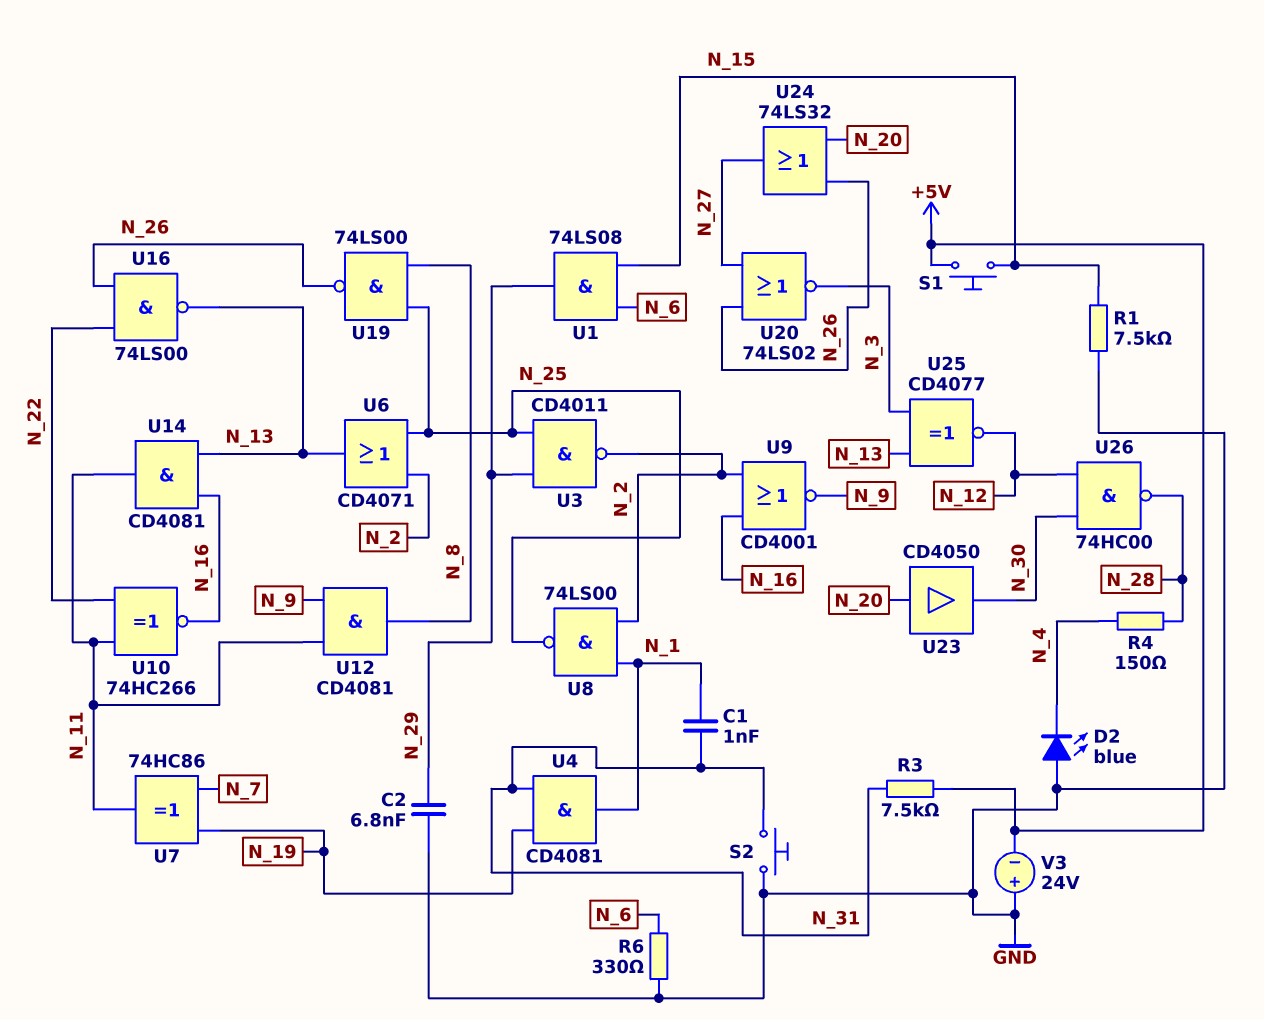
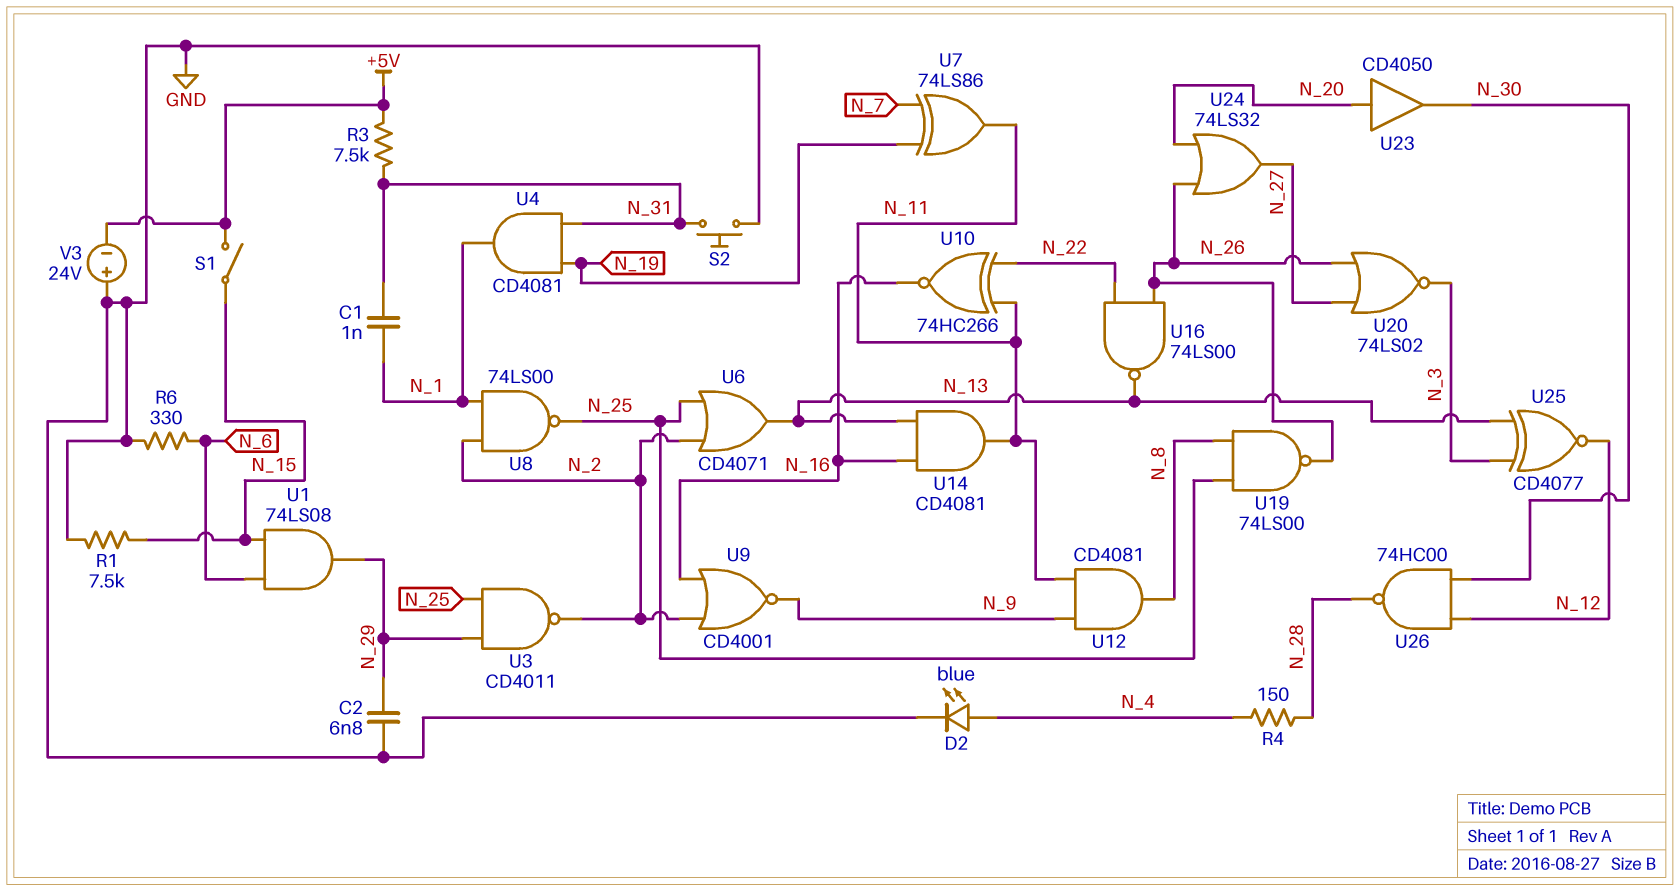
D2: LED blue (A GND, K N_4) -> LED blue (A N_4, K GND)
S1: button (+5V, N_15) -> switch (+5V, N_15)
U7: XOR 74HC86 (in N_7, in N_19, out N_11) -> XOR 74LS86 (in N_7, in N_19, out N_11)

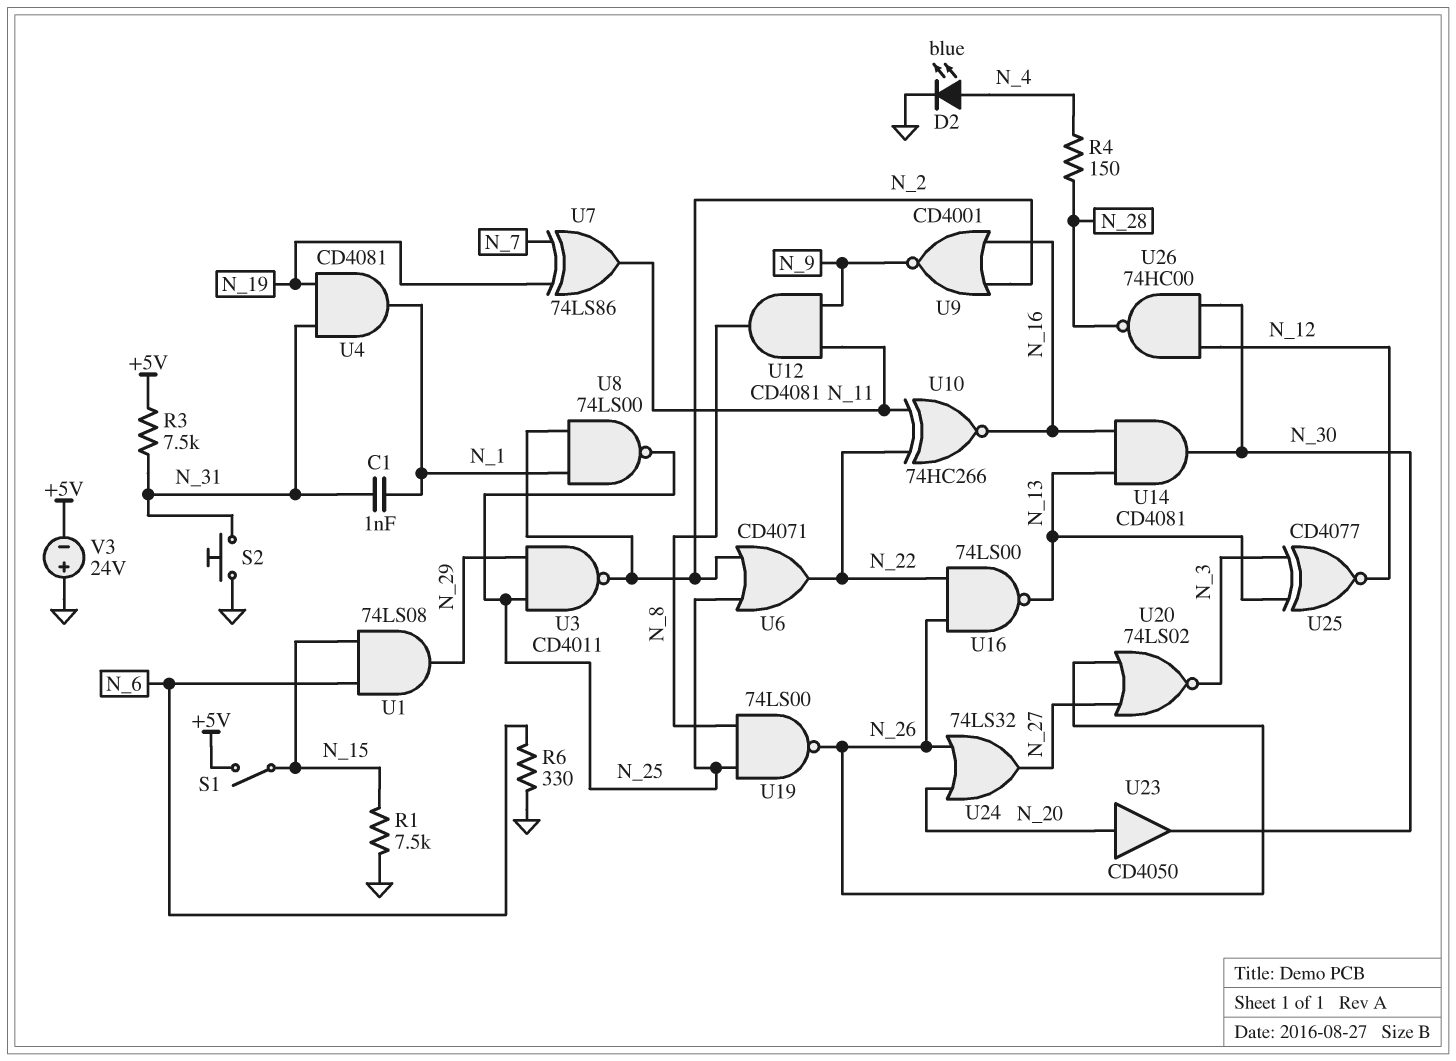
C2: 6.8nF (GND, N_29) -> none
U6: OR CD4071 (in N_2, in N_25, out N_13) -> OR CD4071 (in N_2, in N_25, out N_22)
U14: AND CD4081 (in N_13, in N_16, out N_11) -> AND CD4081 (in N_13, in N_16, out N_30)

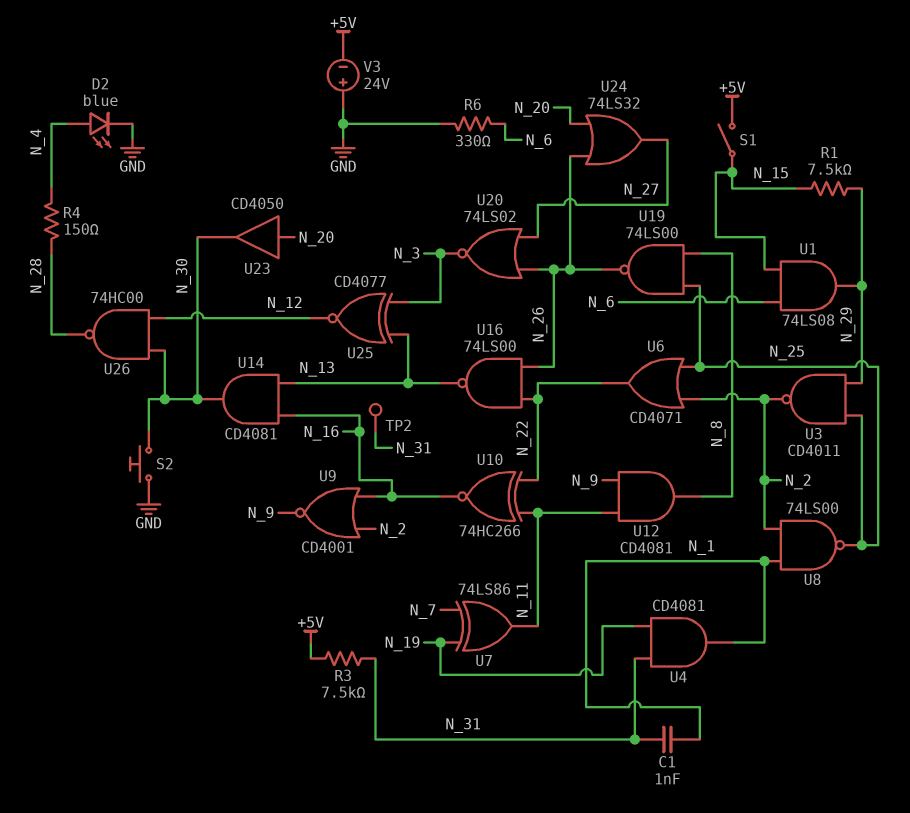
R1: 7.5k (GND, N_15) -> 7.5k (N_15, N_29)
S2: button (GND, N_31) -> button (GND, N_30)
TP2: none -> test point (N_31)

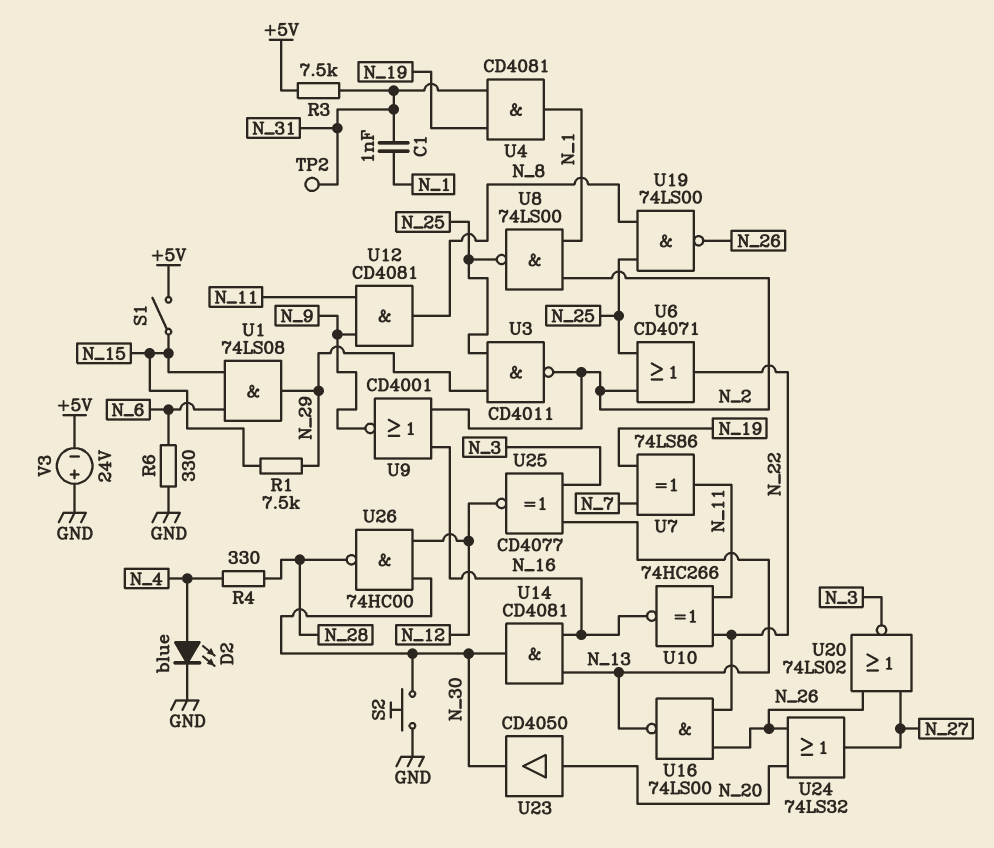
R4: 150 (N_4, N_28) -> 330 (N_4, N_28)

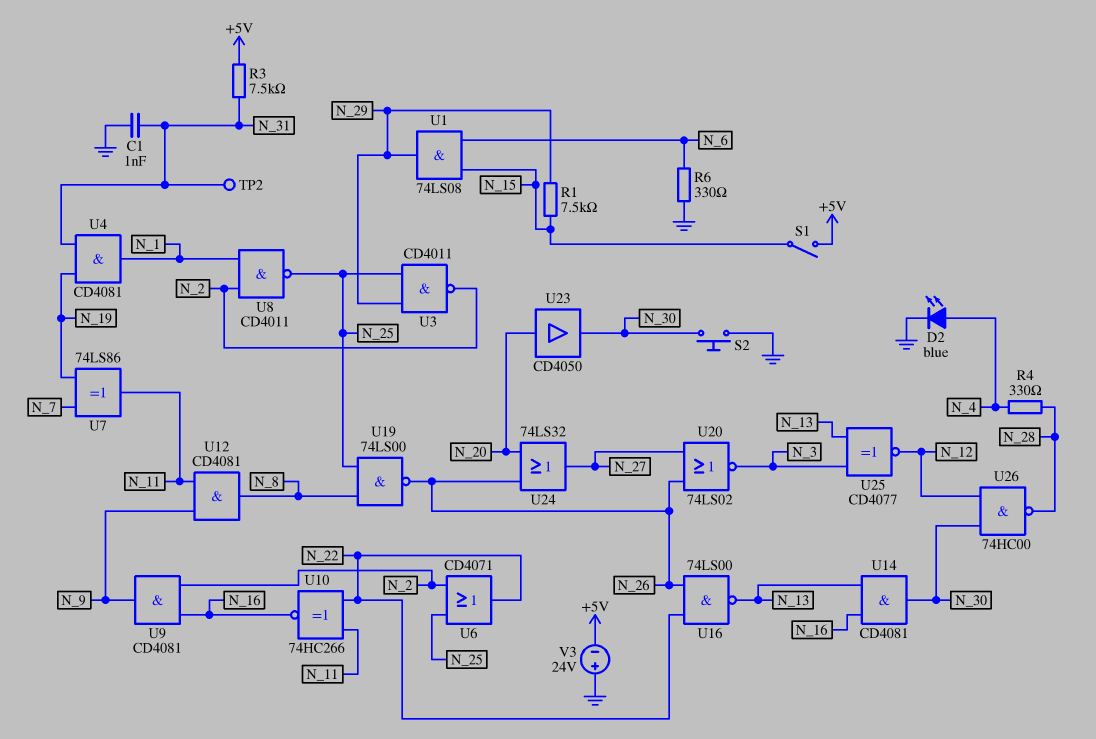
C1: 1nF (N_1, N_31) -> 1nF (GND, N_31)
U8: NAND 74LS00 (in N_1, in N_2, out N_25) -> NAND CD4011 (in N_1, in N_2, out N_25)
U9: NOR CD4001 (in N_2, in N_16, out N_9) -> AND CD4081 (in N_2, in N_16, out N_9)

